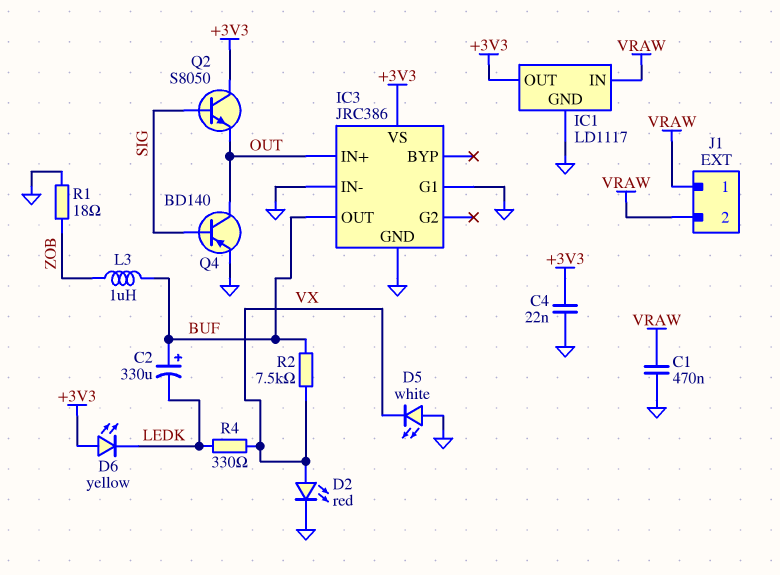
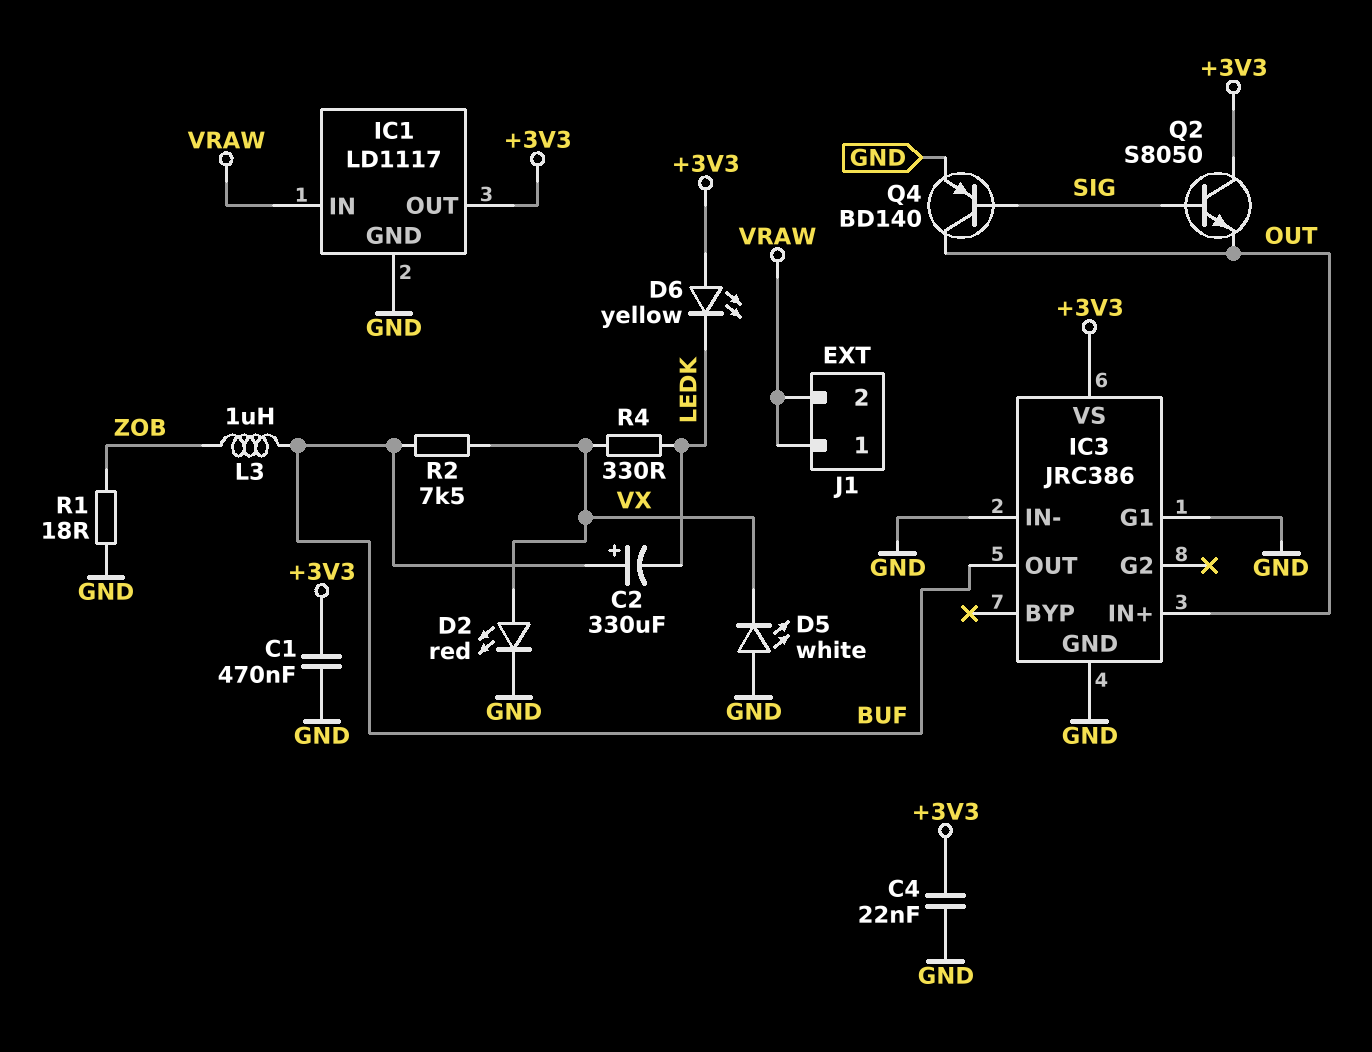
C1: 470nF (GND, VRAW) -> 470nF (+3V3, GND)

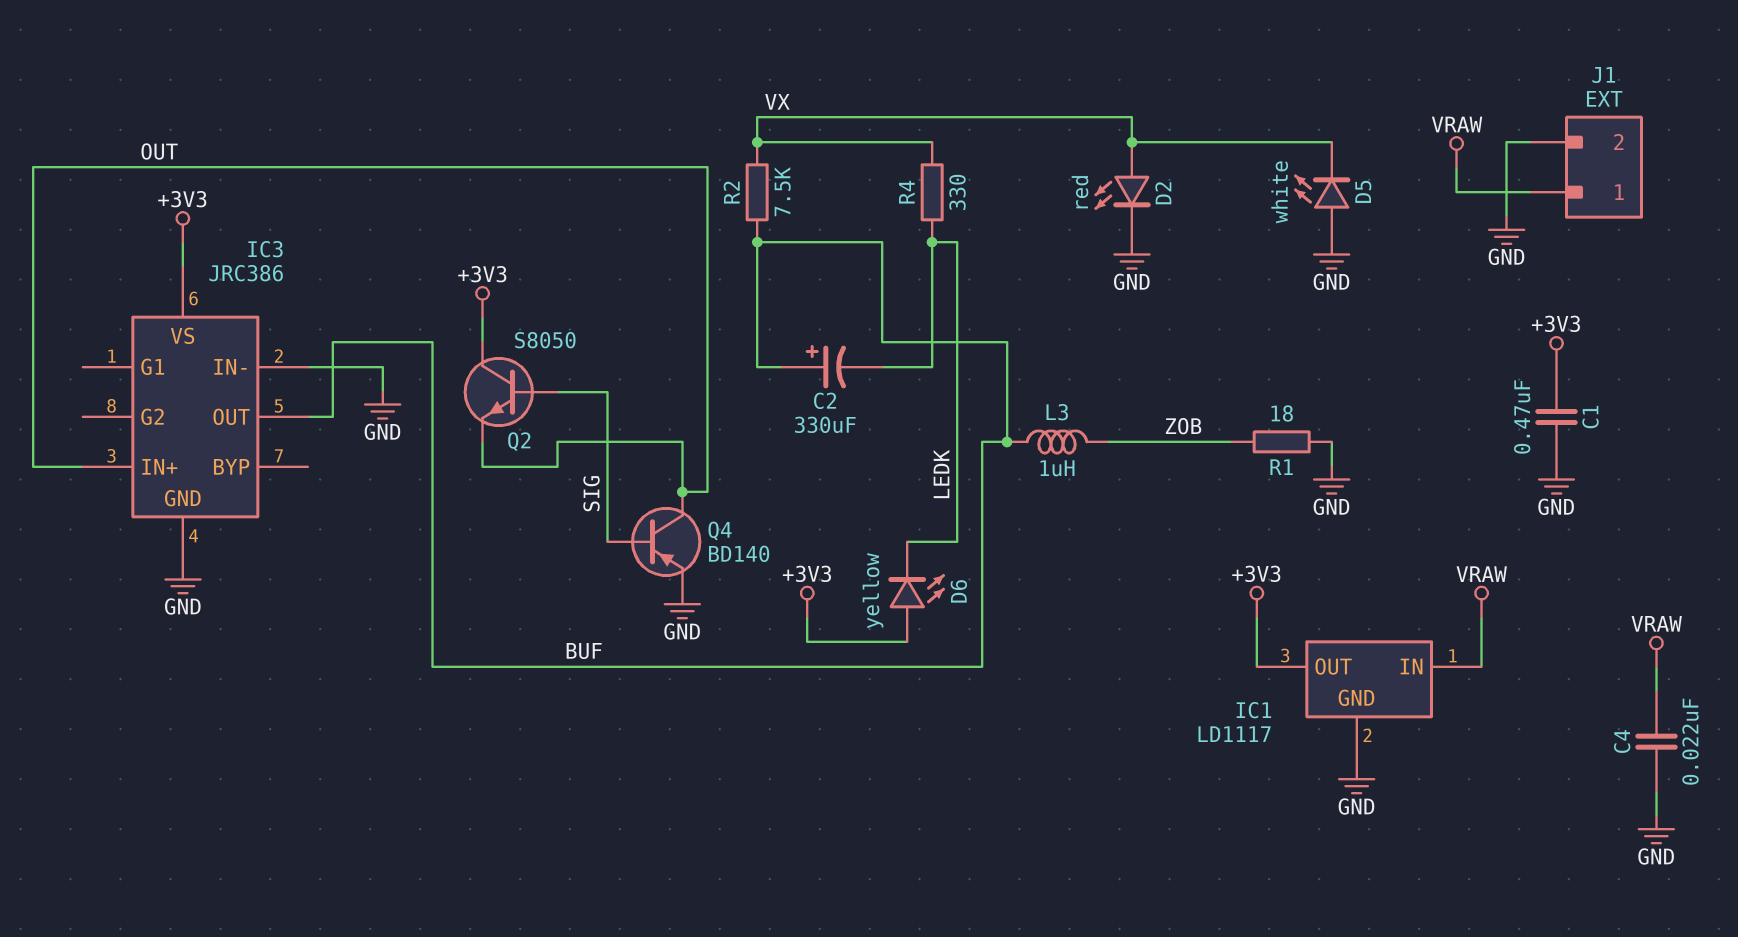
C4: 22nF (+3V3, GND) -> 22nF (GND, VRAW)
IC3 pin G1: GND -> none
J1 pin 2: VRAW -> GND

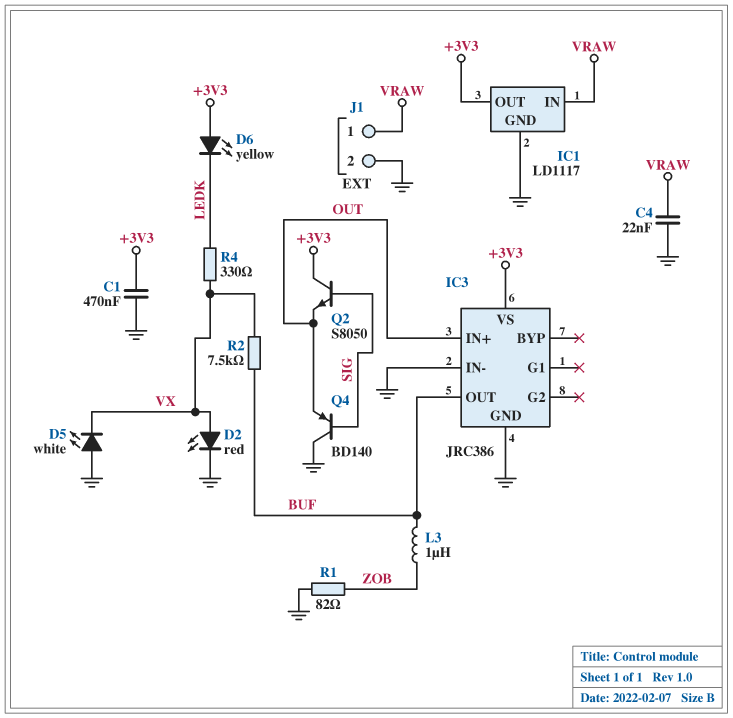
C2: 330uF (plus BUF, minus LEDK) -> none
Q4: PNP BD140 (B SIG, C OUT, E GND) -> PNP BD140 (B SIG, C GND, E OUT)
R1: 18 (GND, ZOB) -> 82 (GND, ZOB)

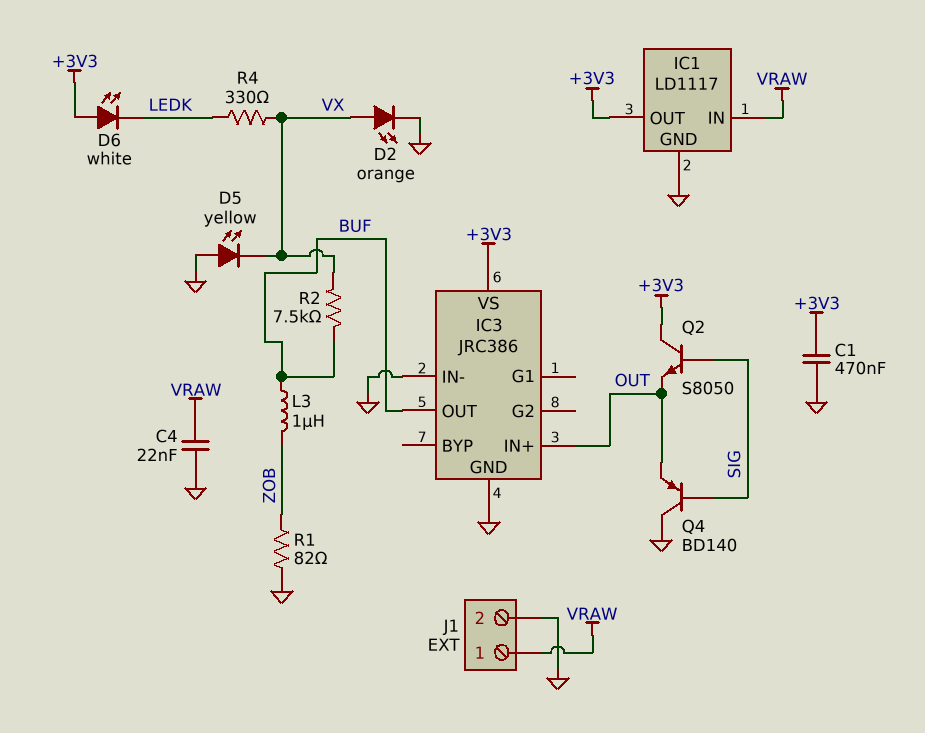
D2: LED red (A VX, K GND) -> LED orange (A VX, K GND)
D5: LED white (A GND, K VX) -> LED yellow (A GND, K VX)
D6: LED yellow (A +3V3, K LEDK) -> LED white (A +3V3, K LEDK)

